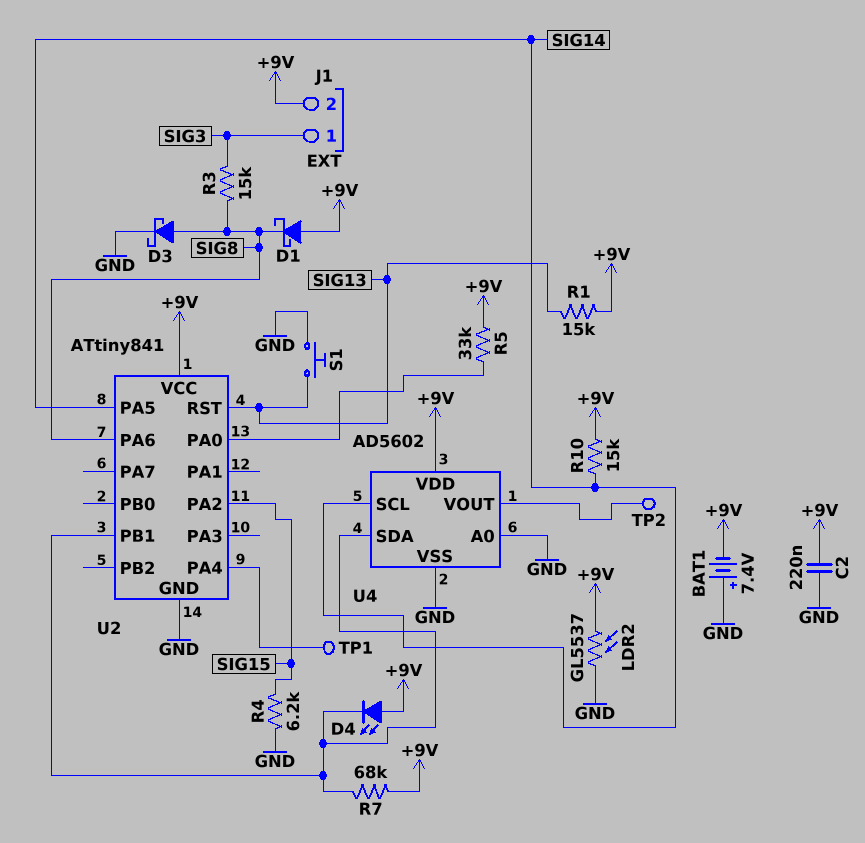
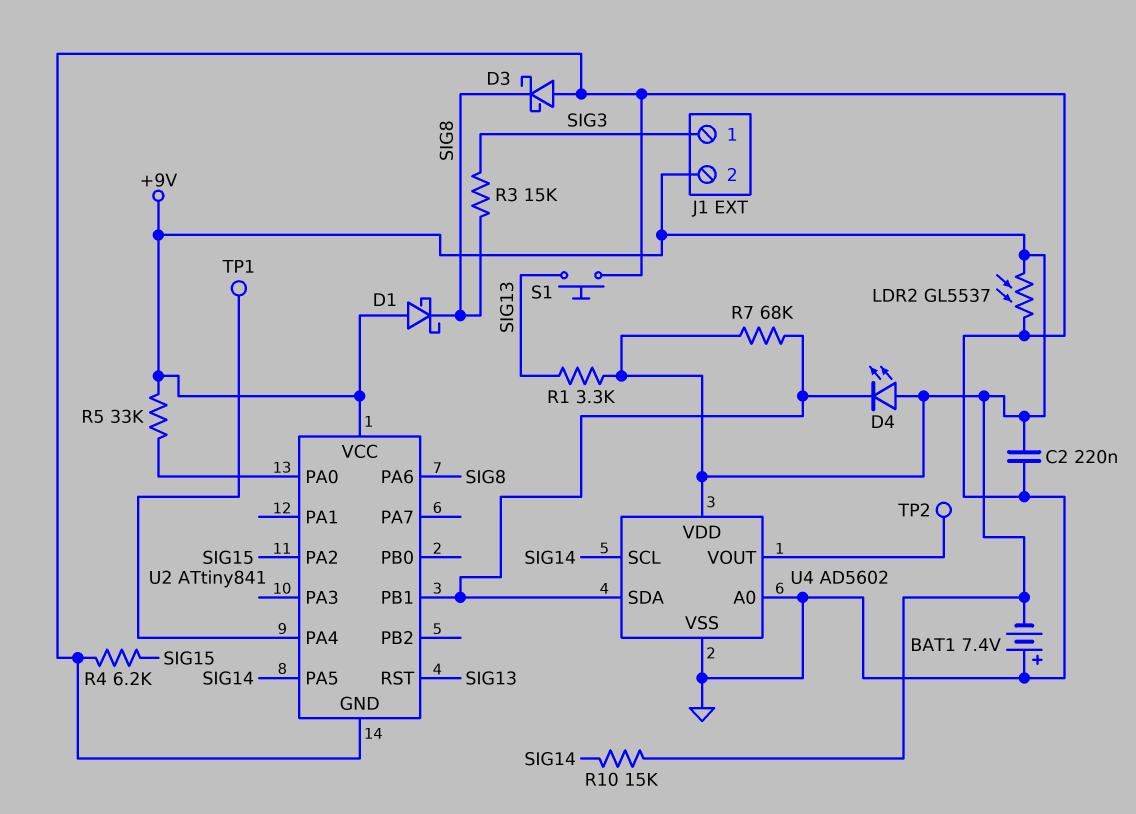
D3: schottky (A SIG8, K GND) -> schottky (A GND, K SIG8)
R1: 15k (+9V, SIG13) -> 3.3k (+9V, SIG13)

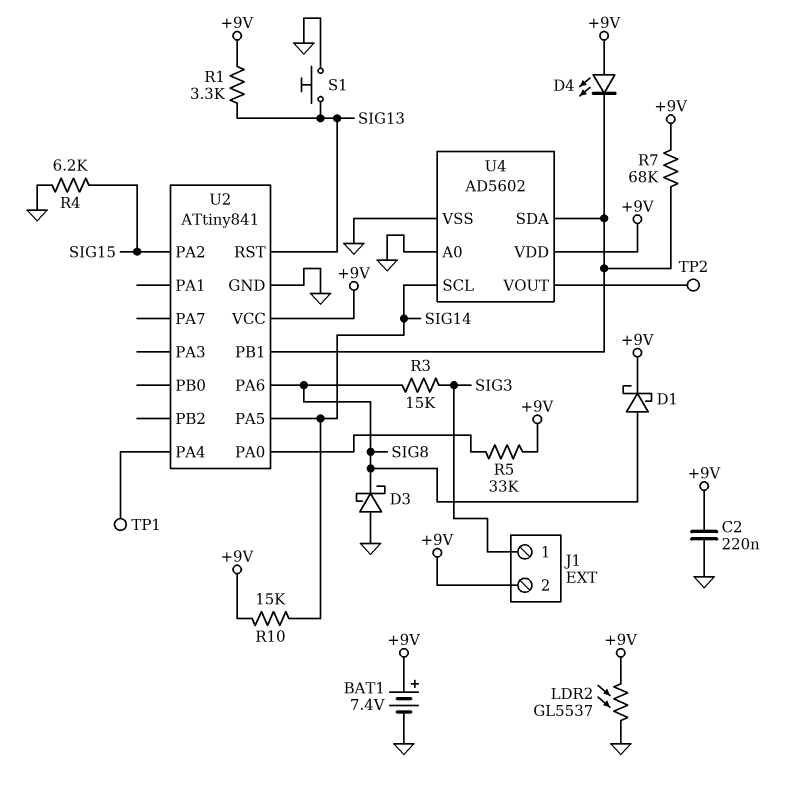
BAT1: 7.4V (plus GND, minus +9V) -> 7.4V (plus +9V, minus GND)
D1: schottky (A +9V, K SIG8) -> schottky (A SIG8, K +9V)

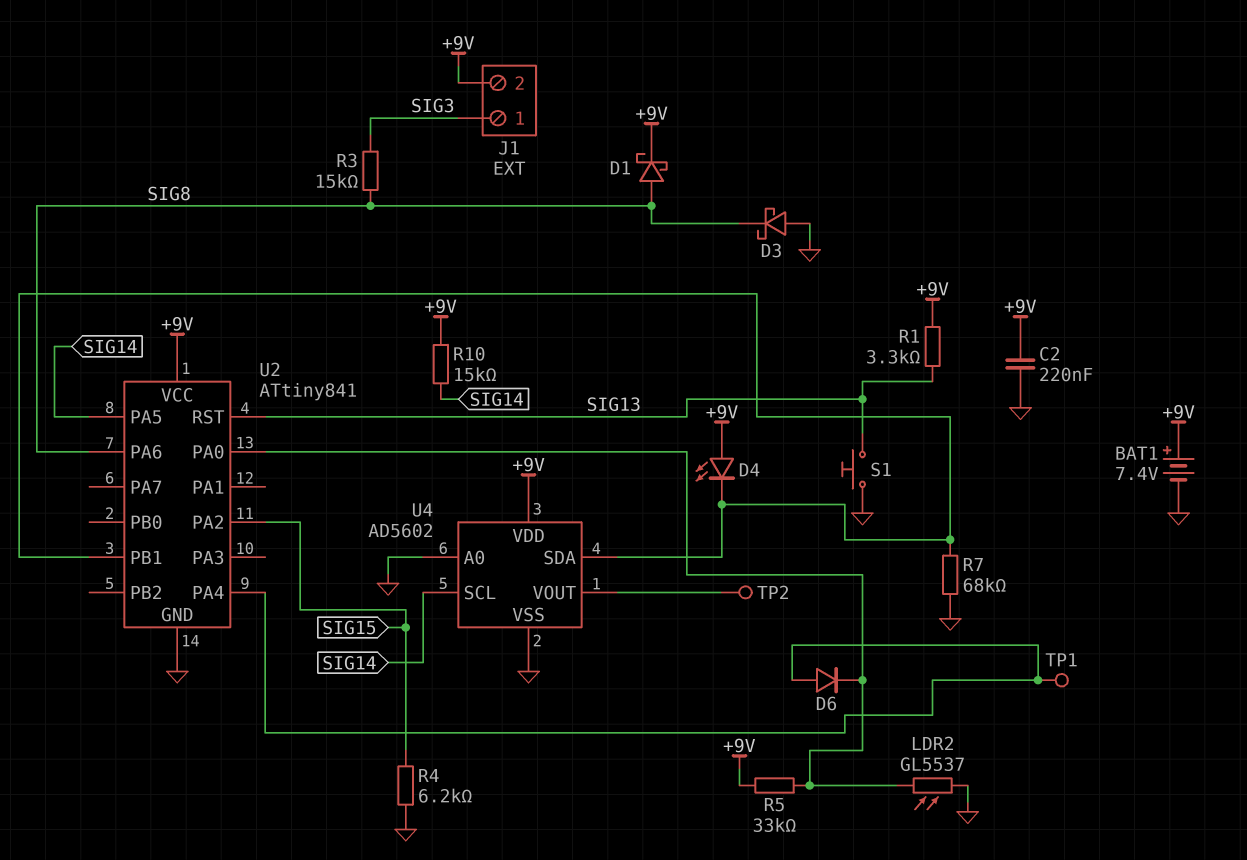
D6: none -> diode (A U2/PA4, K U2/PA0)
LDR2: GL5537 (+9V, GND) -> GL5537 (GND, U2/PA0)
R7: 68k (+9V, U2/PB1) -> 68k (GND, U2/PB1)

